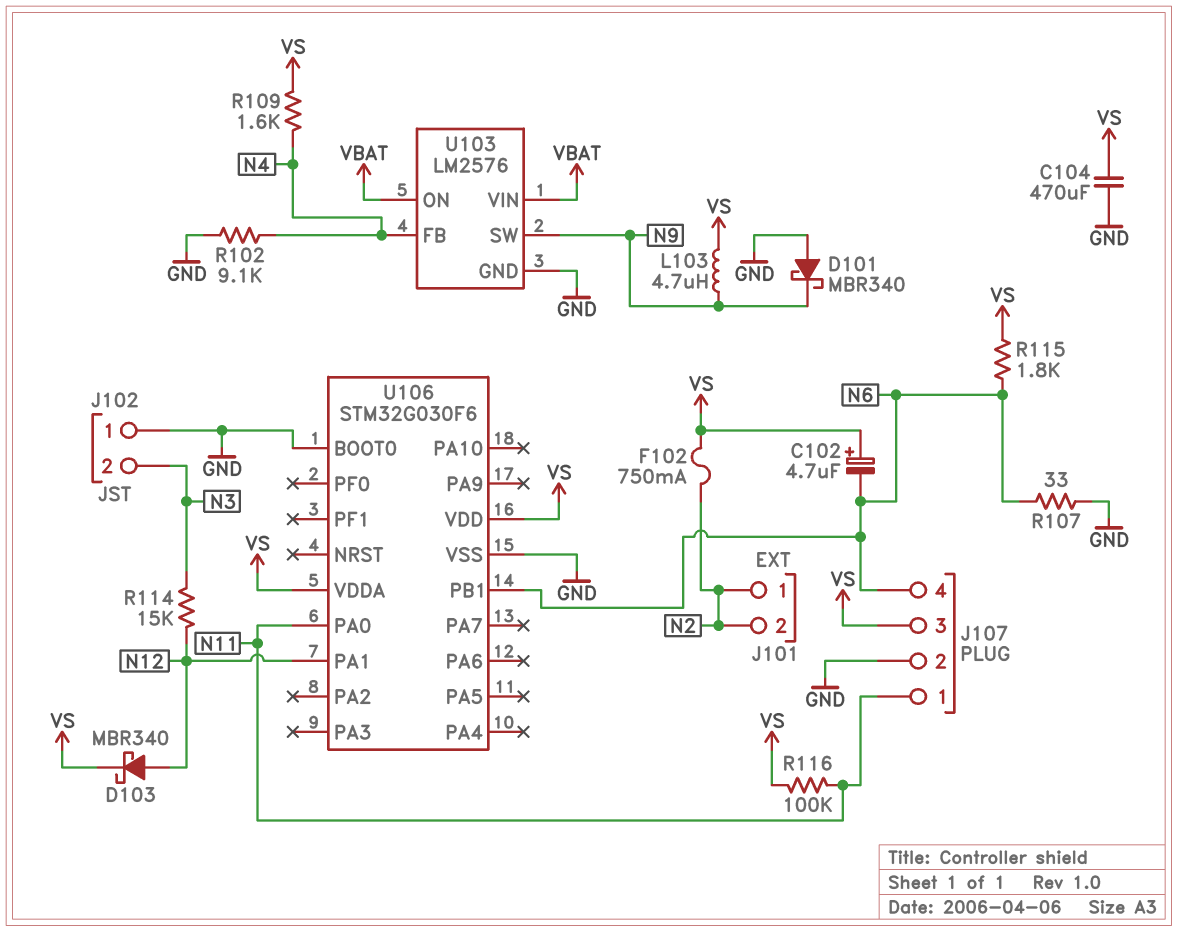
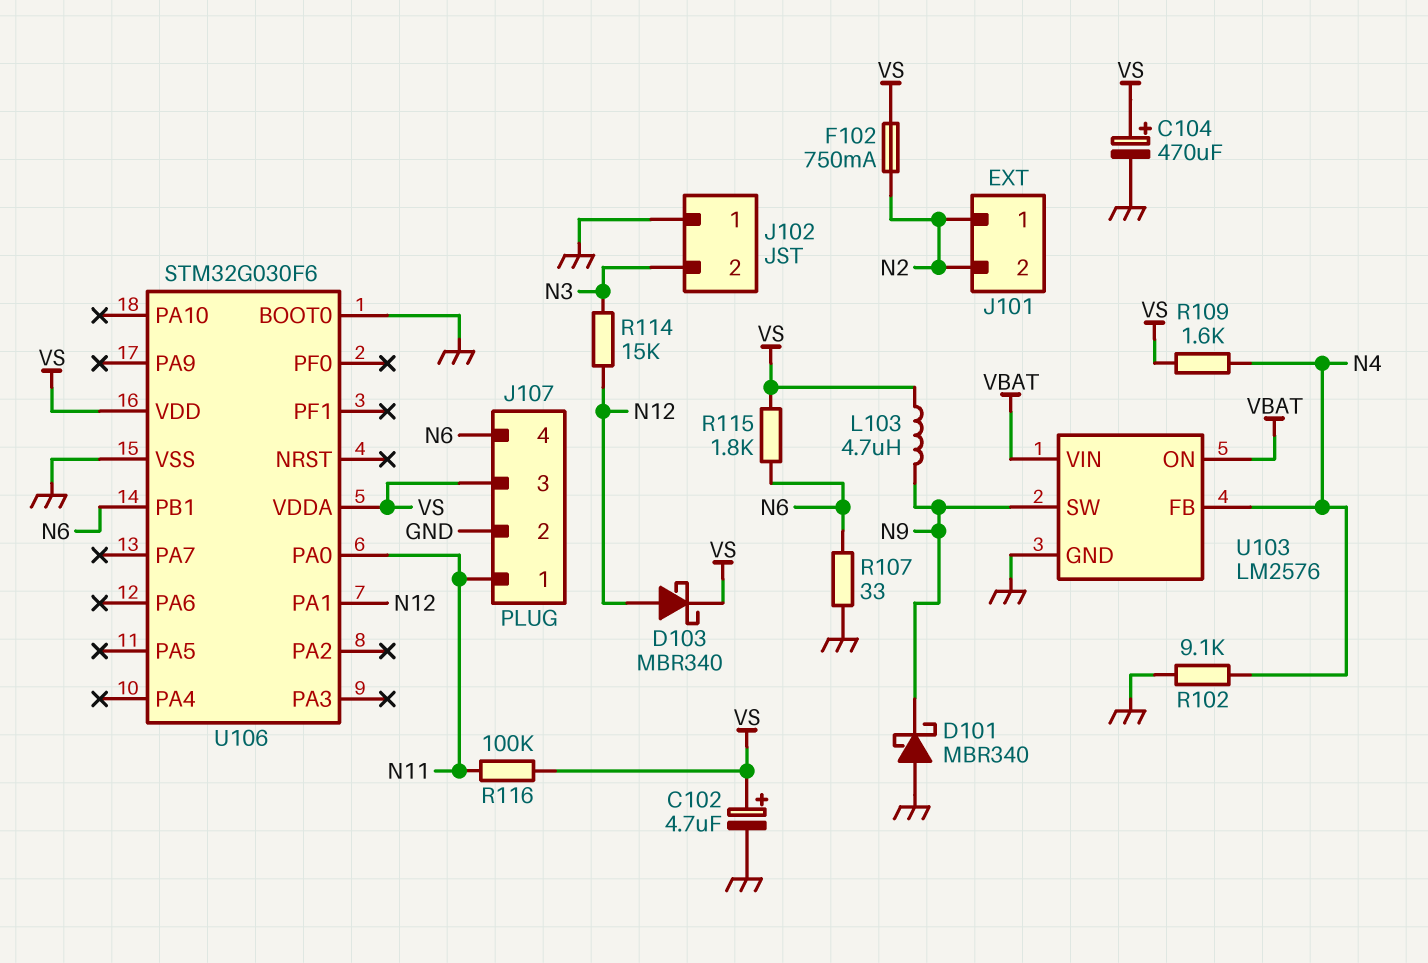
C102: 4.7uF (plus VS, minus N6) -> 4.7uF (plus VS, minus GND)
C104: 470uF (GND, VS) -> 470uF (plus VS, minus GND)

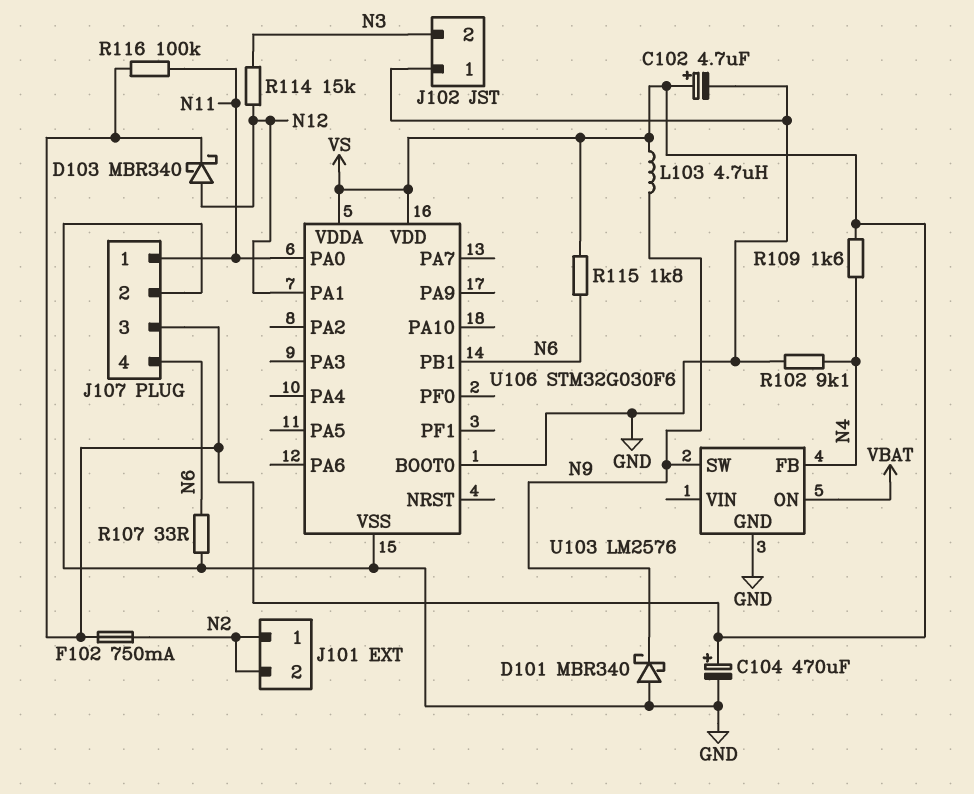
U103 pin VIN: VBAT -> none

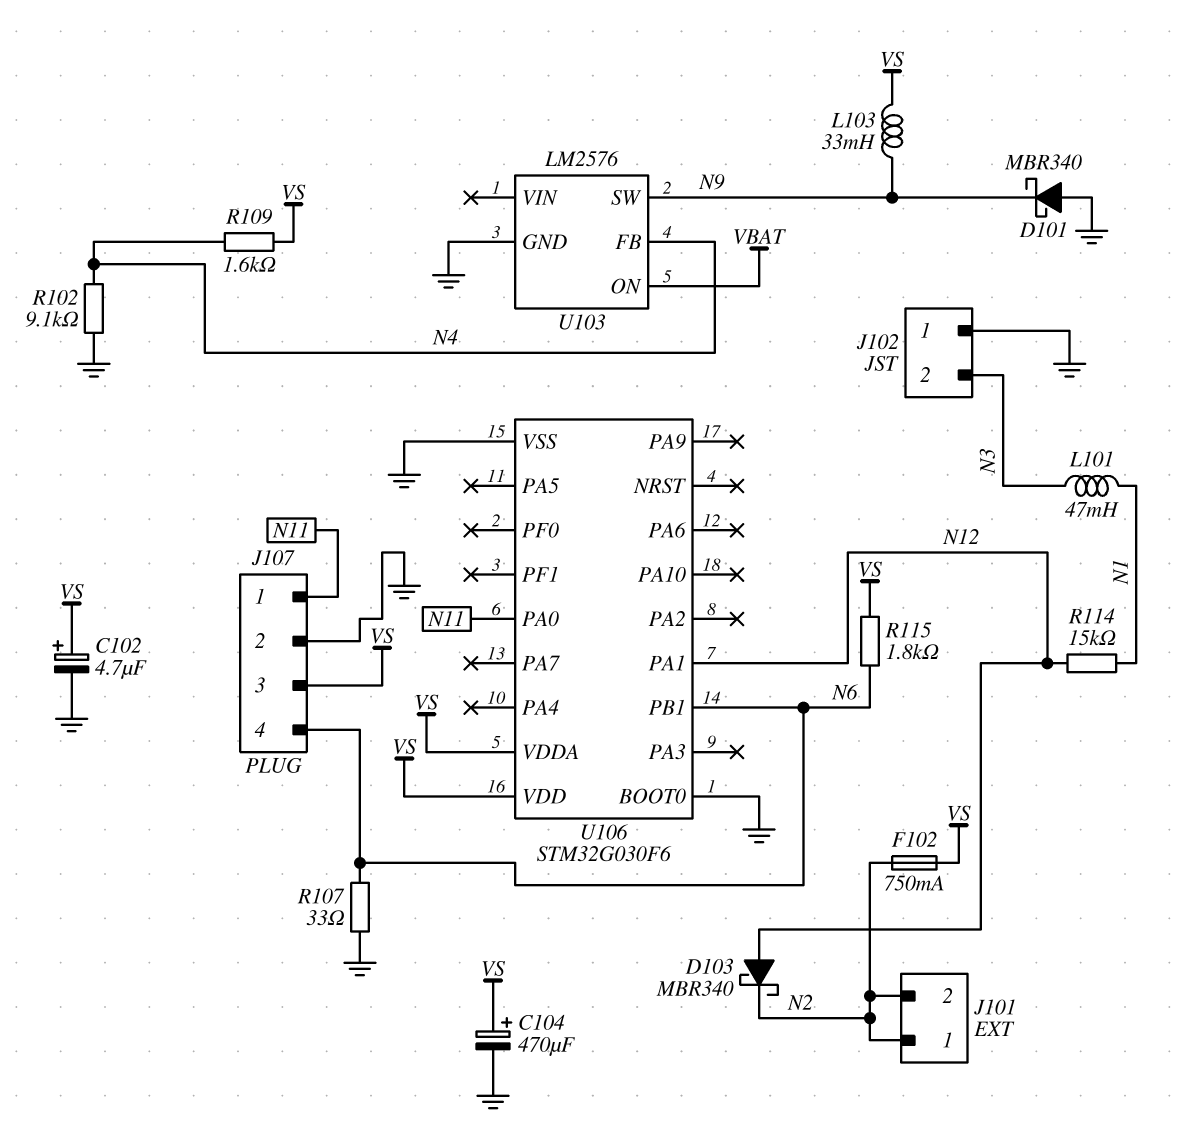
D103: schottky MBR340 (A N12, K VS) -> schottky MBR340 (A N12, K N2)
L101: none -> 47mH (N1, N3)
L103: 4.7uH (N9, VS) -> 33mH (N9, VS)
R114: 15k (N3, N12) -> 15k (N1, N12)
R116: 100k (N11, VS) -> none

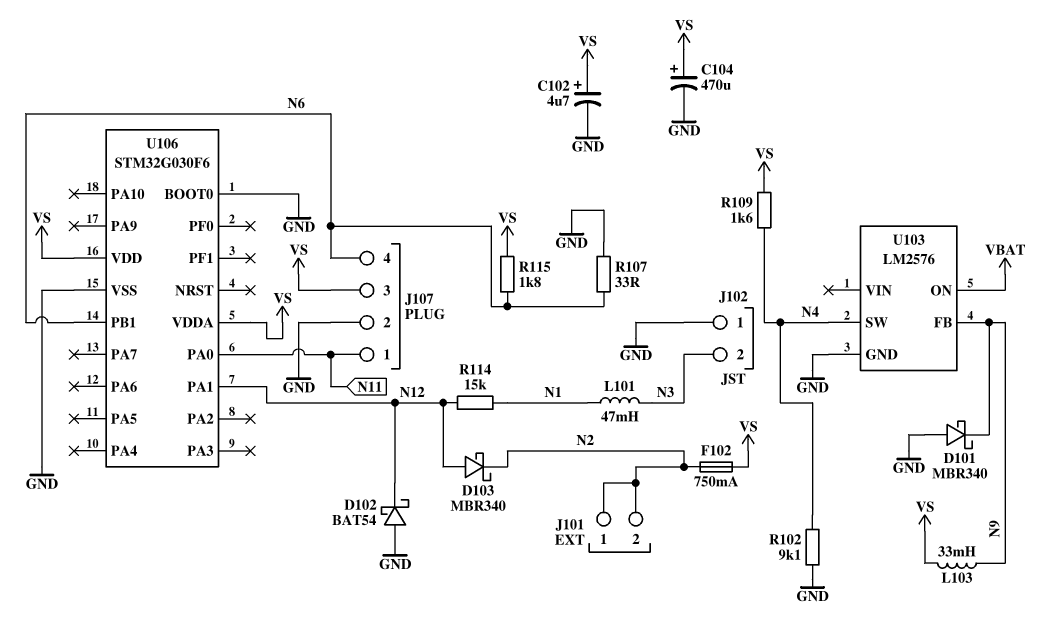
D102: none -> schottky BAT54 (A GND, K N12)
U103 pin FB: N4 -> N9
U103 pin SW: N9 -> N4

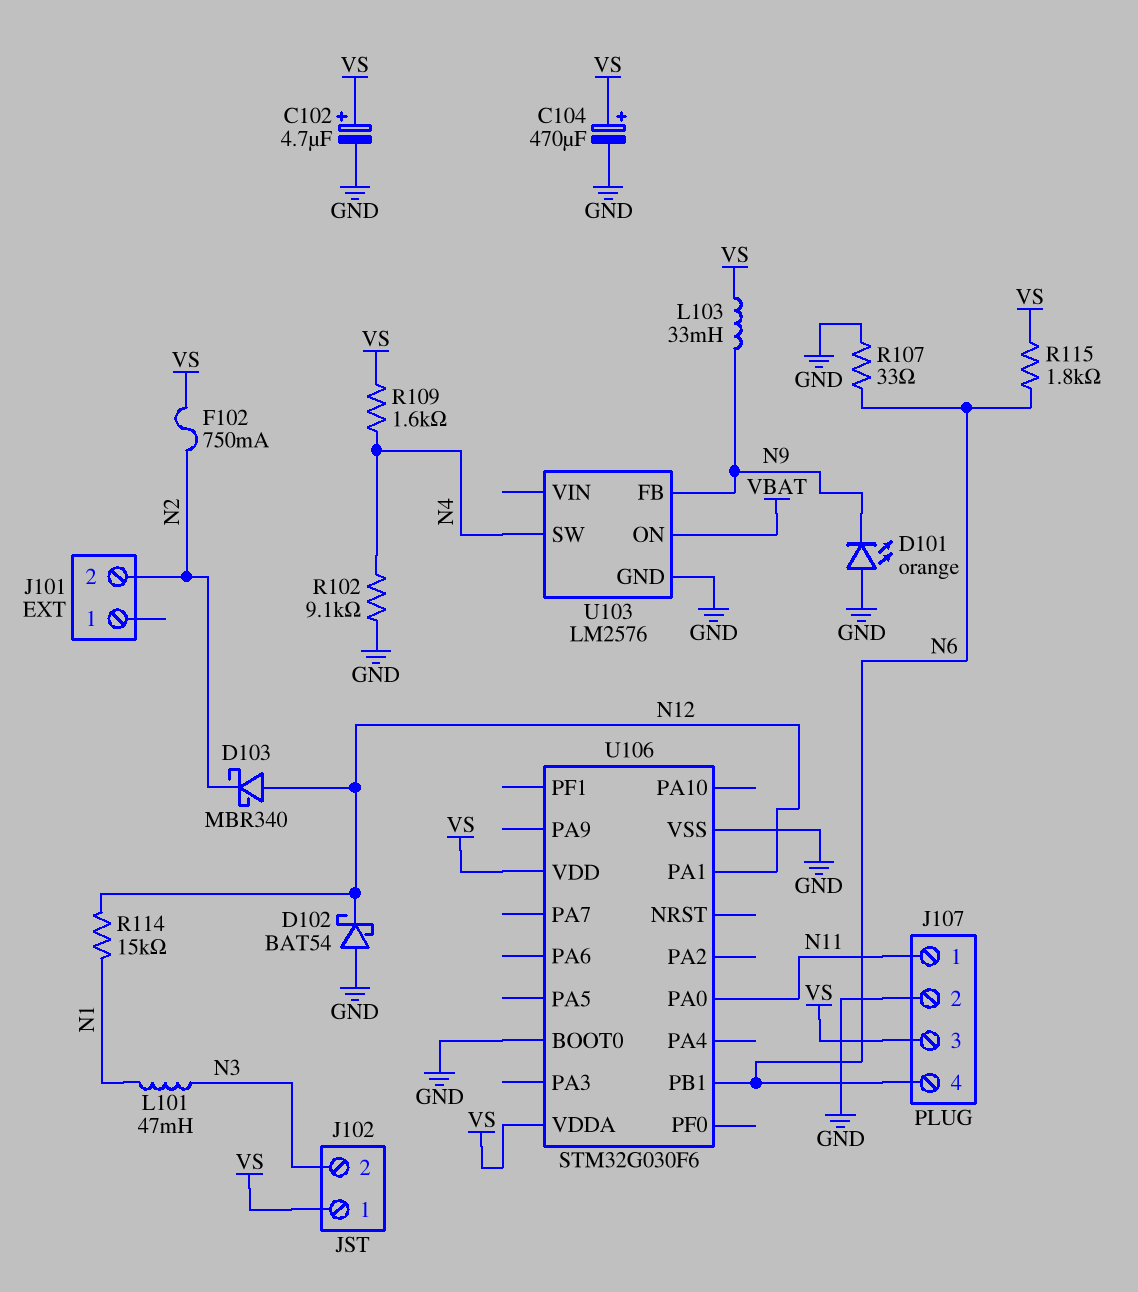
D101: schottky MBR340 (A GND, K N9) -> LED orange (A GND, K N9)
J101 pin 1: N2 -> none
J102 pin 1: GND -> VS

